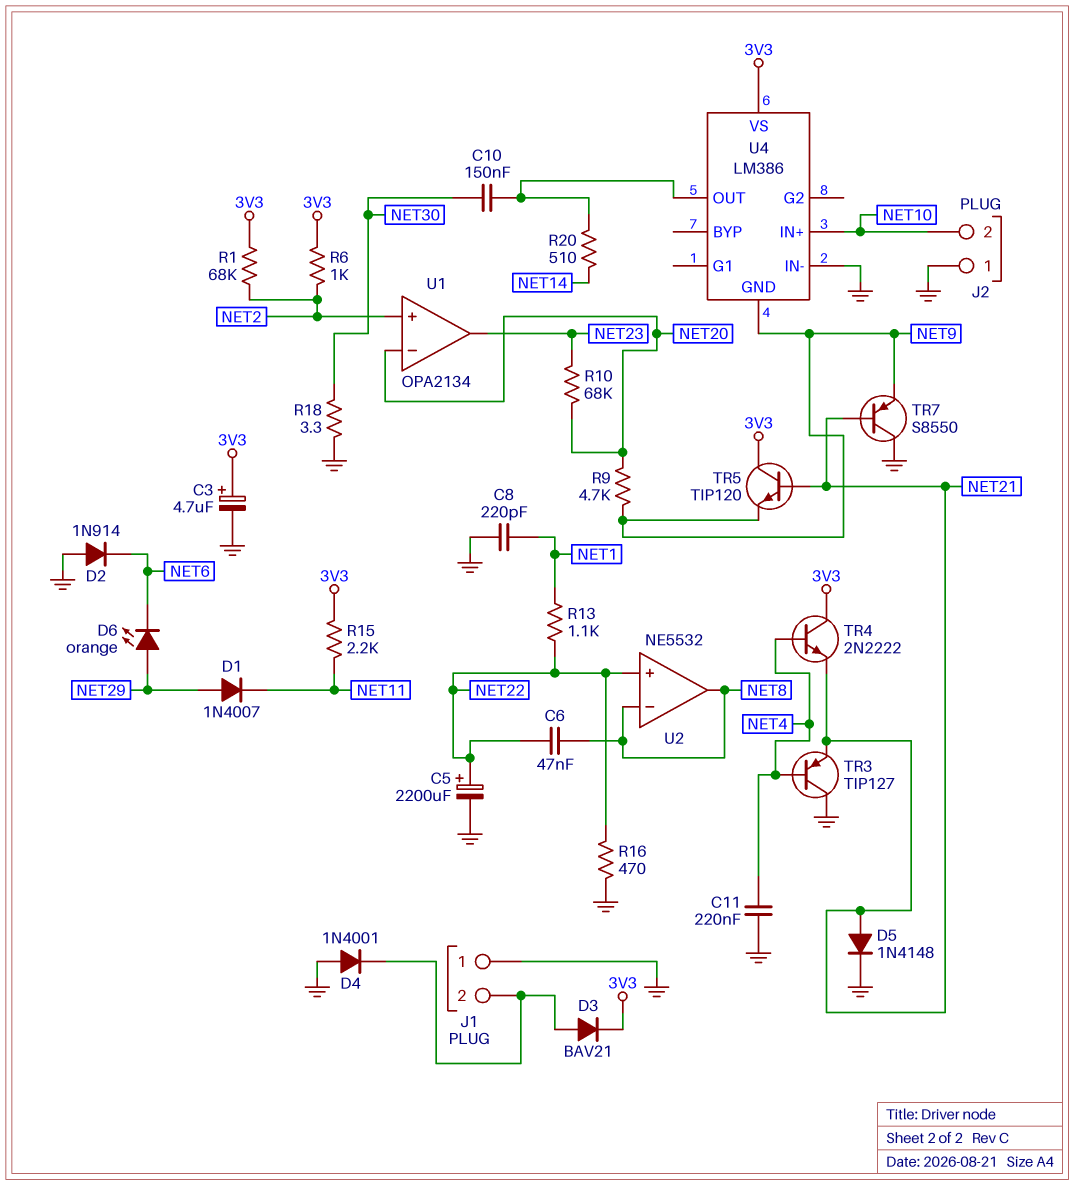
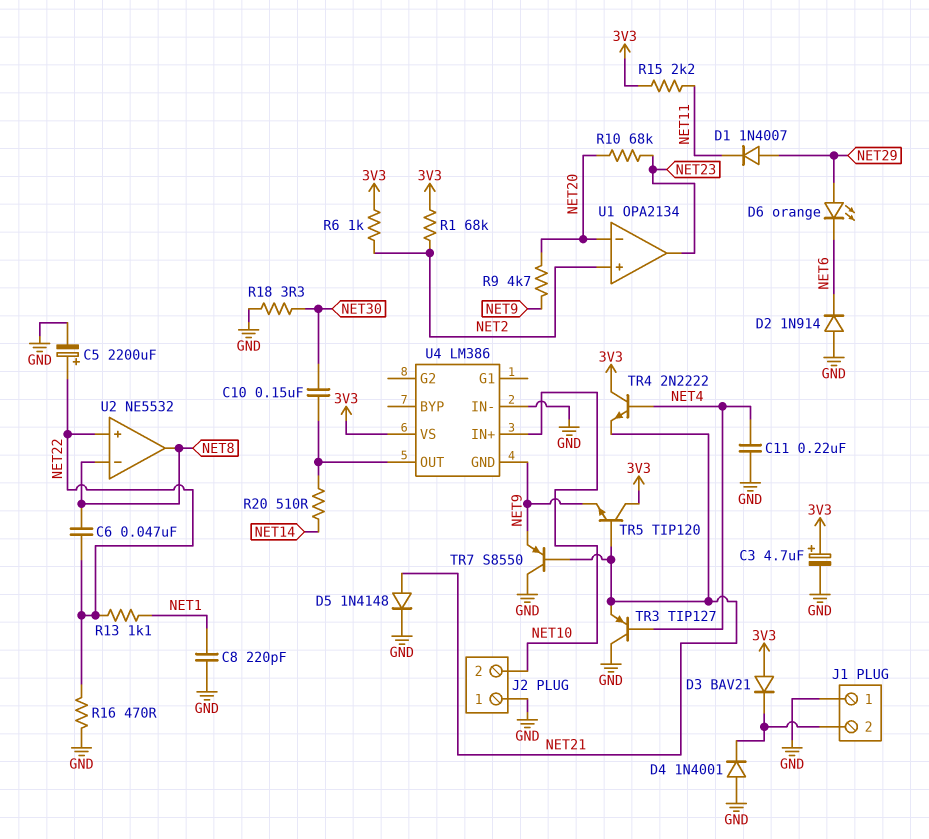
D3: diode BAV21 (A J1/2, K 3V3) -> diode BAV21 (A 3V3, K J1/2)

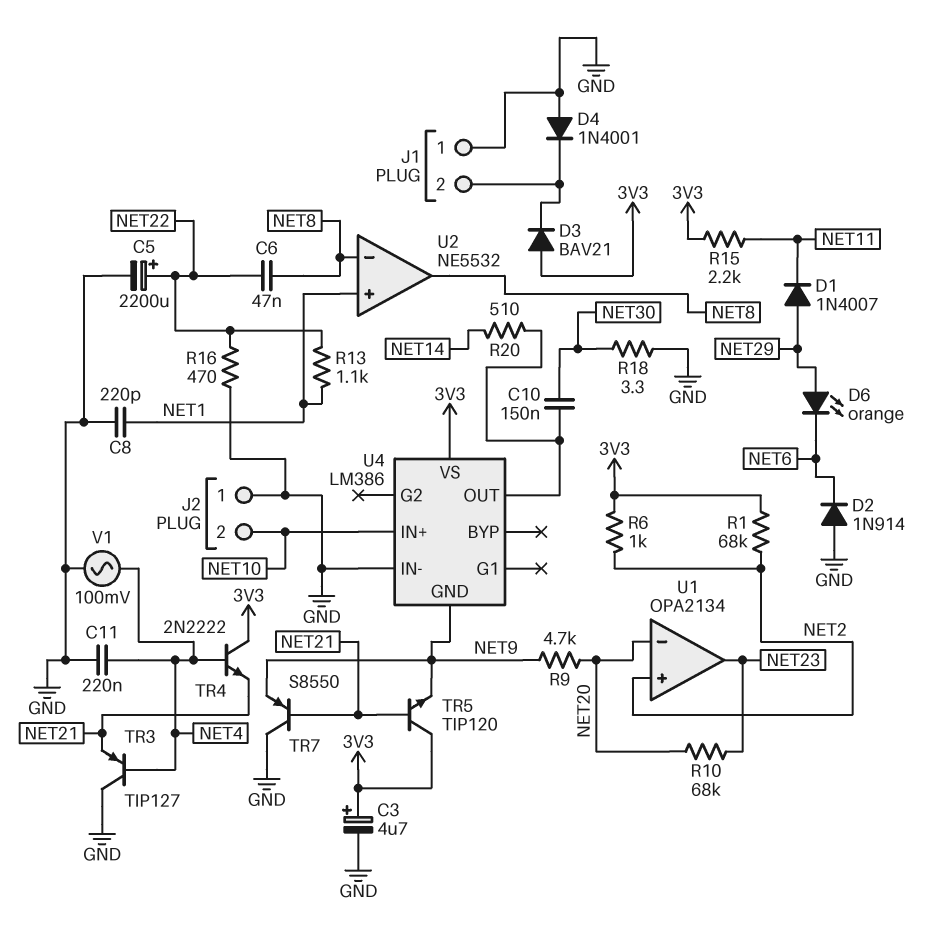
D5: diode 1N4148 (A NET21, K GND) -> none
U2 pin in+: NET22 -> NET1
V1: none -> AC 100mV (GND, NET4)

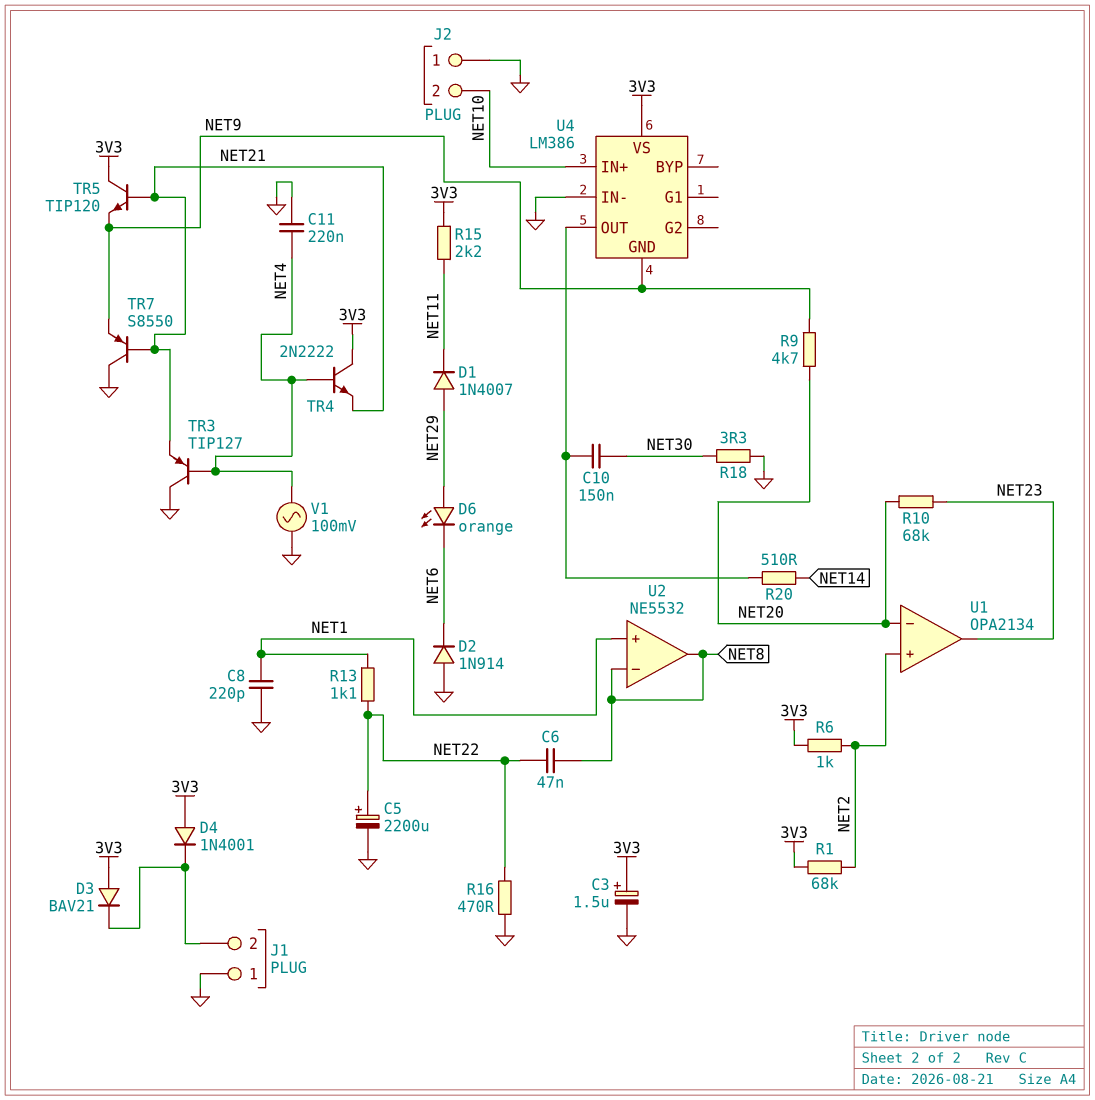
C3: 4.7uF (plus 3V3, minus GND) -> 1.5uF (plus 3V3, minus GND)
D4: diode 1N4001 (A GND, K J1/2) -> diode 1N4001 (A 3V3, K J1/2)

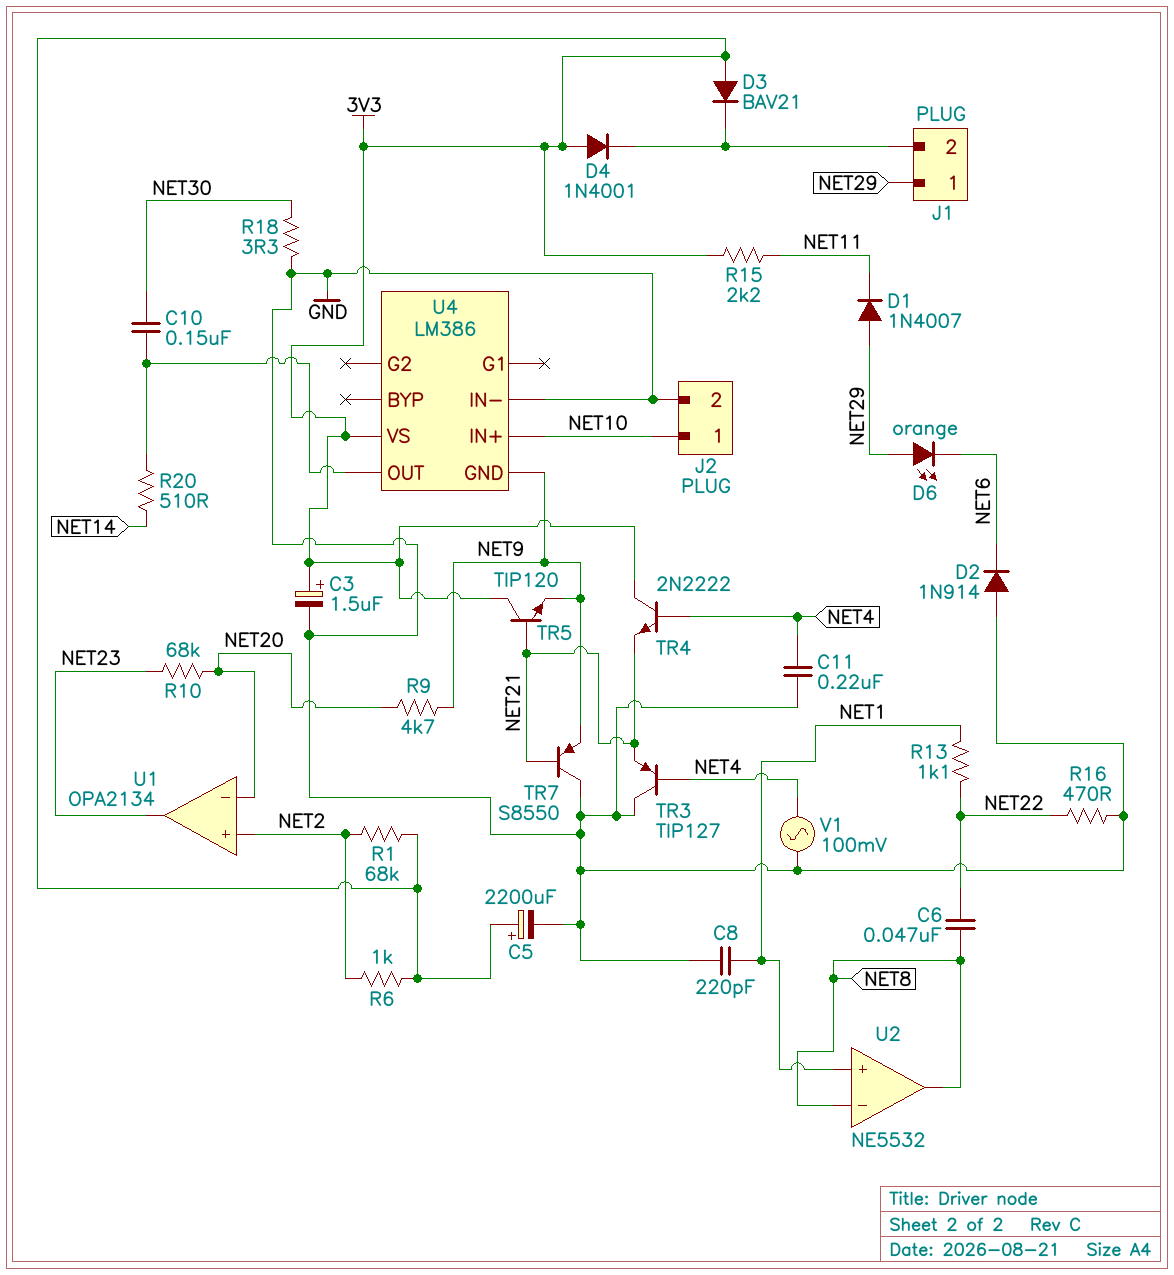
C5: 2200uF (plus NET22, minus GND) -> 2200uF (plus 3V3, minus GND)
J1 pin 1: GND -> NET29
J2 pin 1: GND -> NET10
J2 pin 2: NET10 -> GND

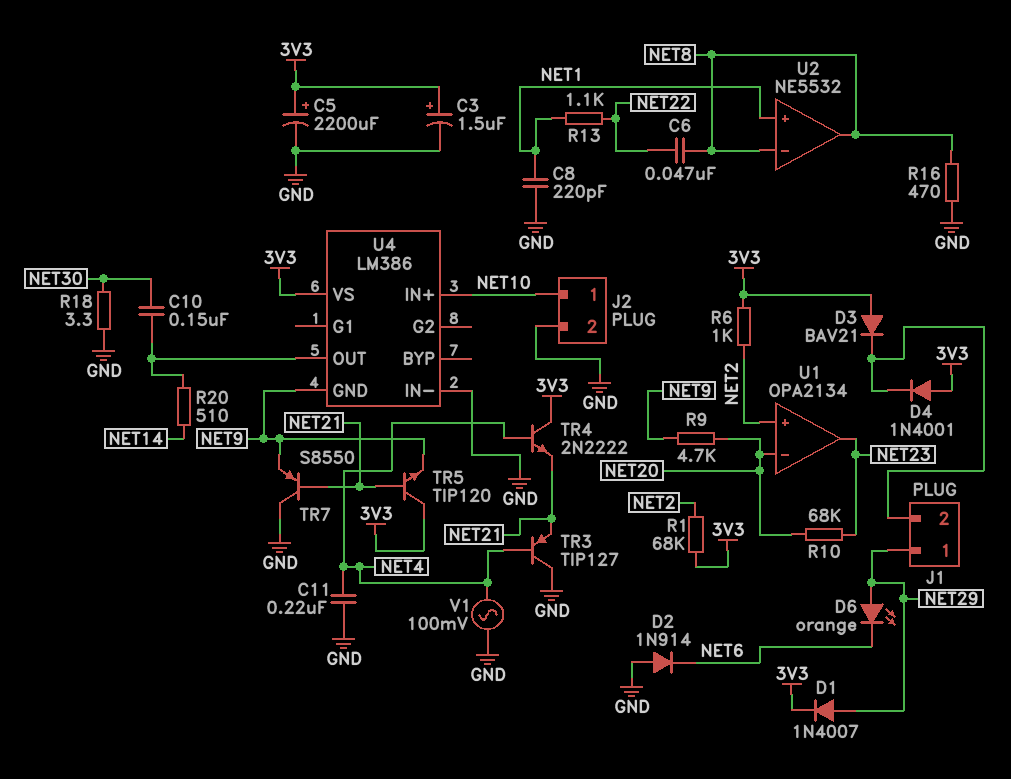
D1: diode 1N4007 (A NET29, K NET11) -> diode 1N4007 (A NET29, K 3V3)
R15: 2.2k (3V3, NET11) -> none
R16: 470 (GND, NET22) -> 470 (GND, NET8)

